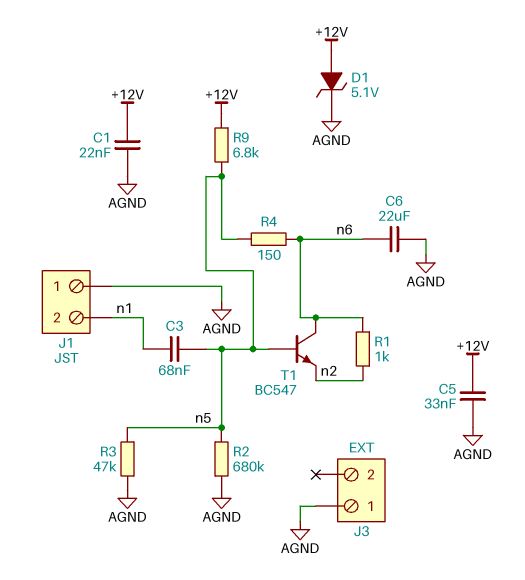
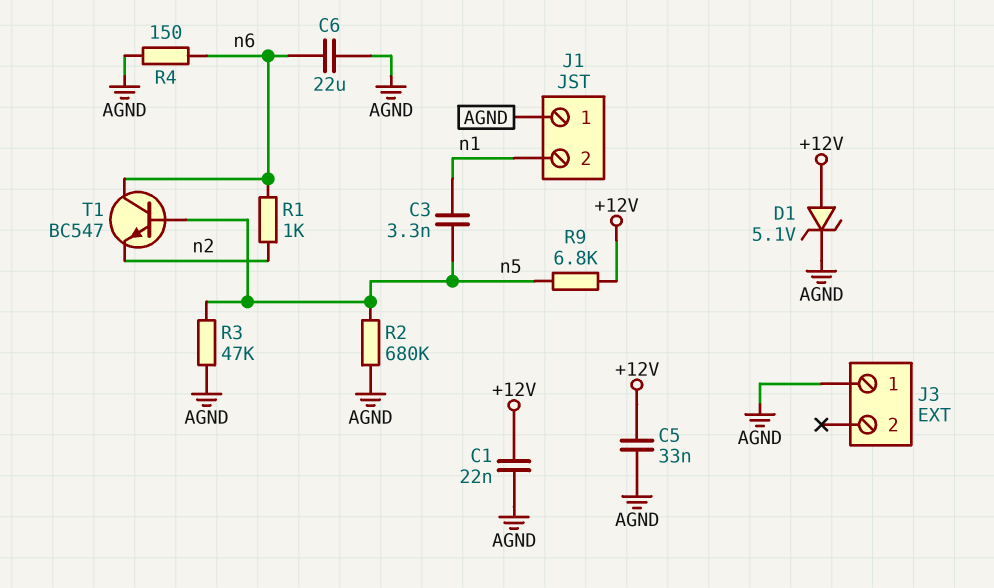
C3: 68nF (n1, n5) -> 3.3nF (n1, n5)
R4: 150 (n5, n6) -> 150 (AGND, n6)

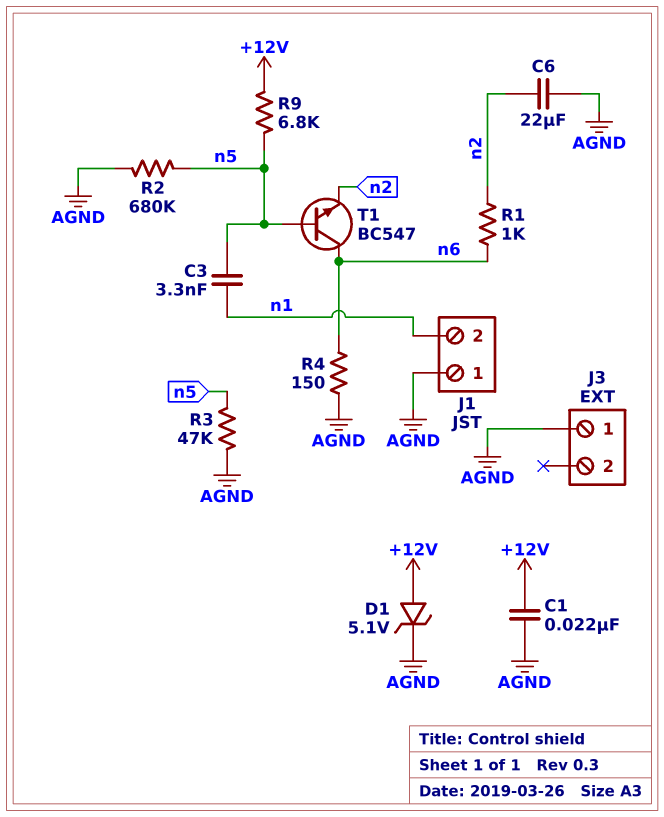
C5: 33nF (+12V, AGND) -> none
C6: 22uF (AGND, n6) -> 22uF (AGND, n2)

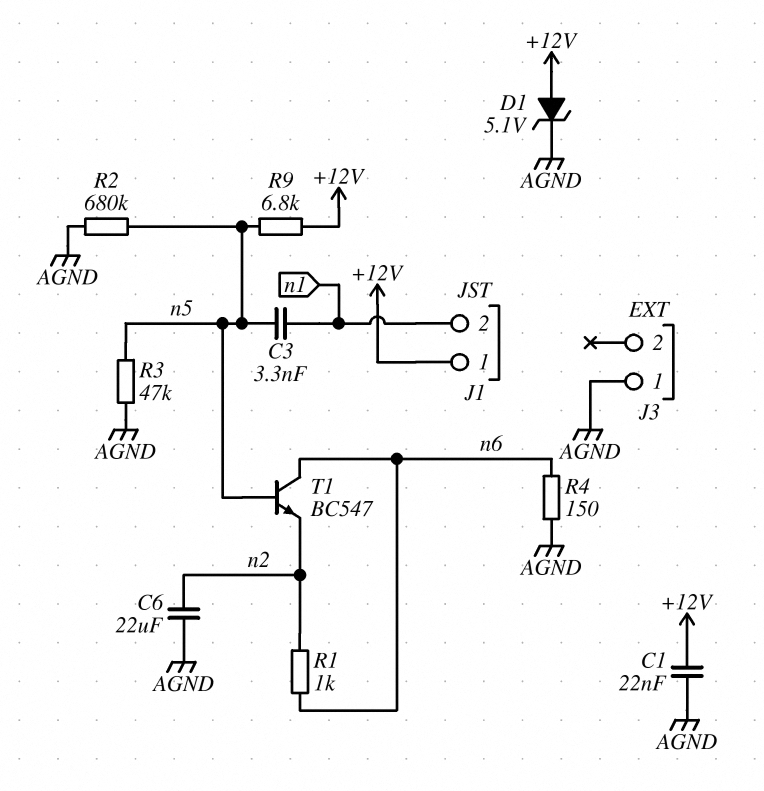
J1 pin 1: AGND -> +12V

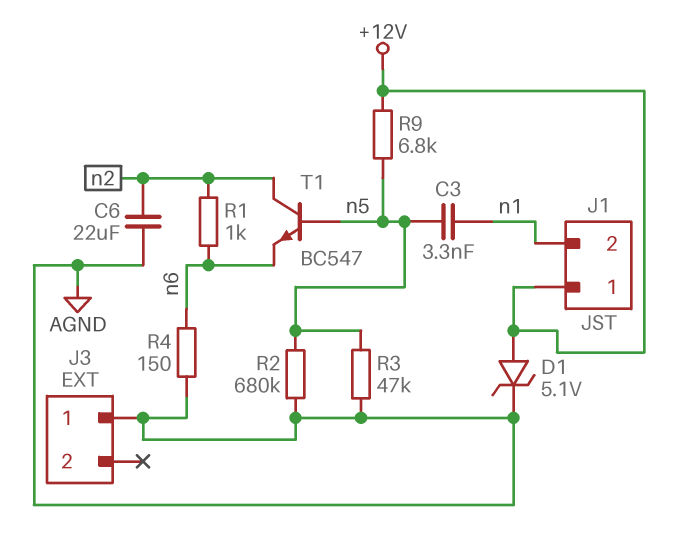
C1: 22nF (+12V, AGND) -> none
T1: NPN BC547 (B n5, C n6, E n2) -> NPN BC547 (B n5, C n2, E n6)

